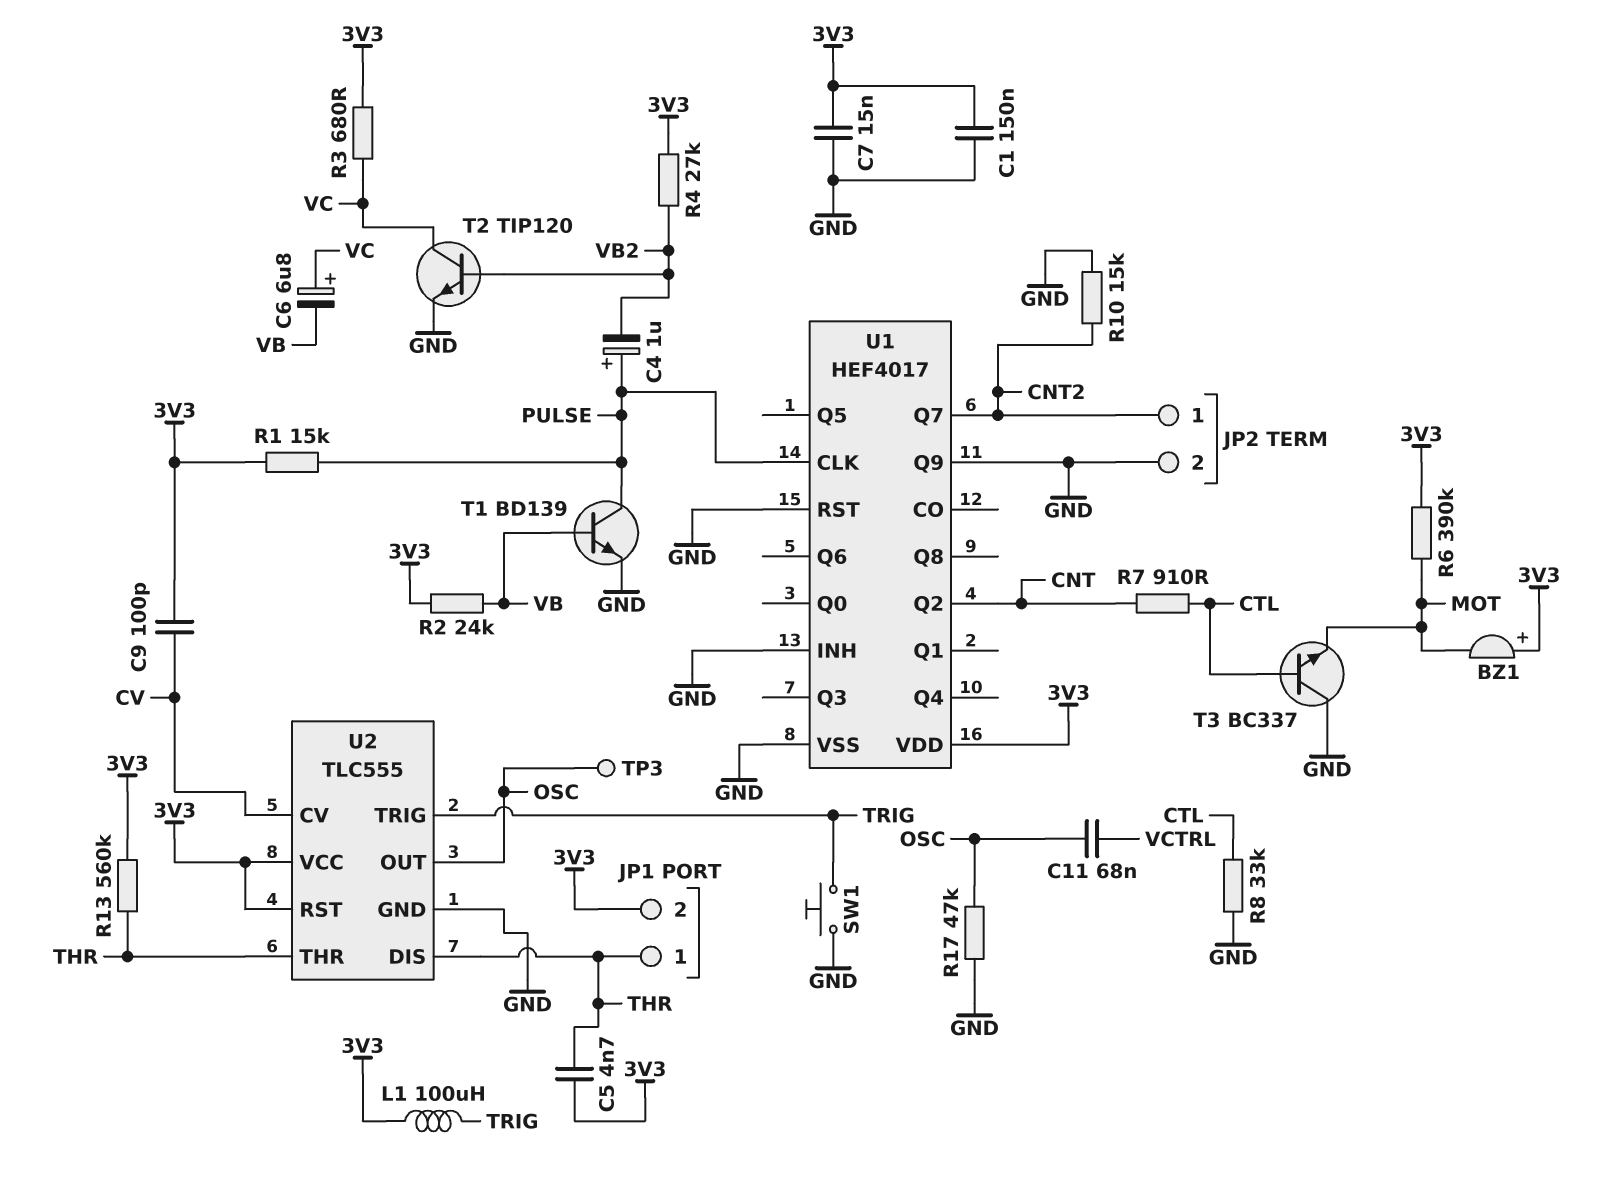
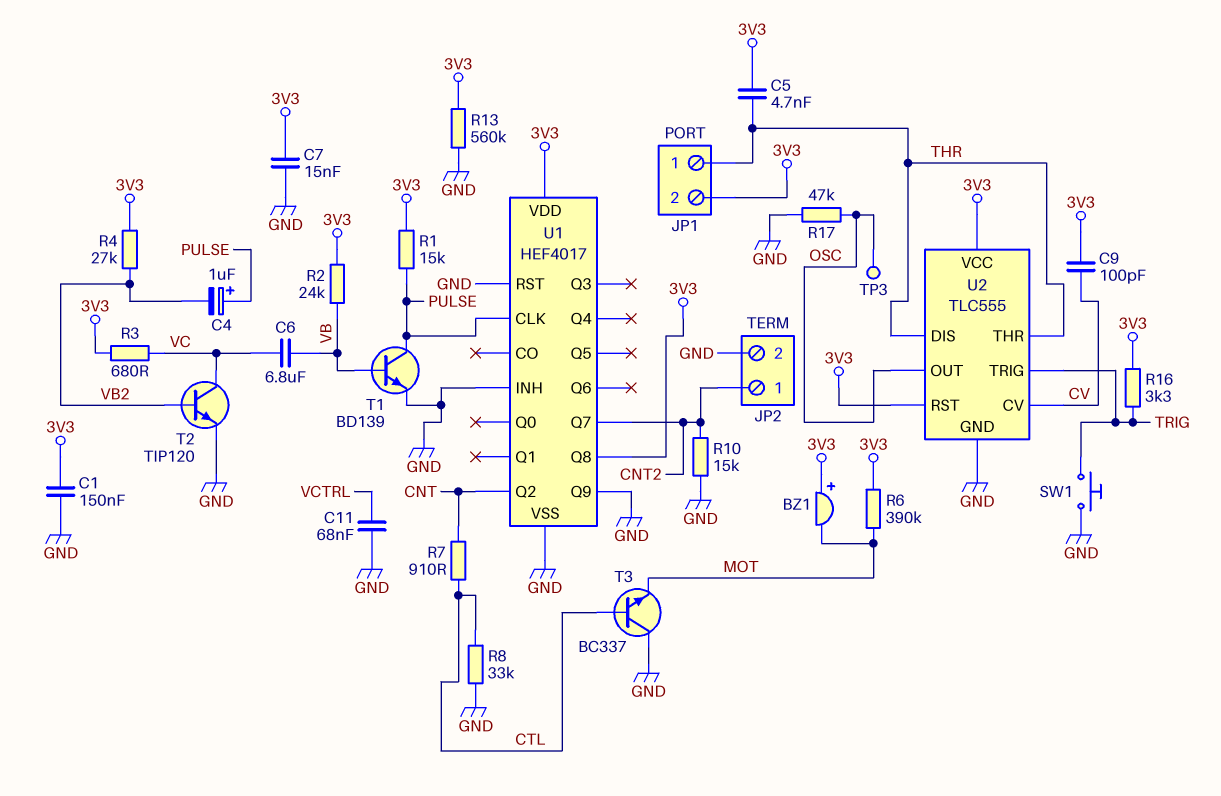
C6: 6.8uF (plus VC, minus VB) -> 6.8uF (VB, VC)
C11: 68nF (OSC, VCTRL) -> 68nF (GND, VCTRL)
L1: 100uH (3V3, TRIG) -> none
R13: 560k (3V3, THR) -> 560k (3V3, GND)
R16: none -> 3.3k (3V3, TRIG)
U1 pin Q8: none -> 3V3

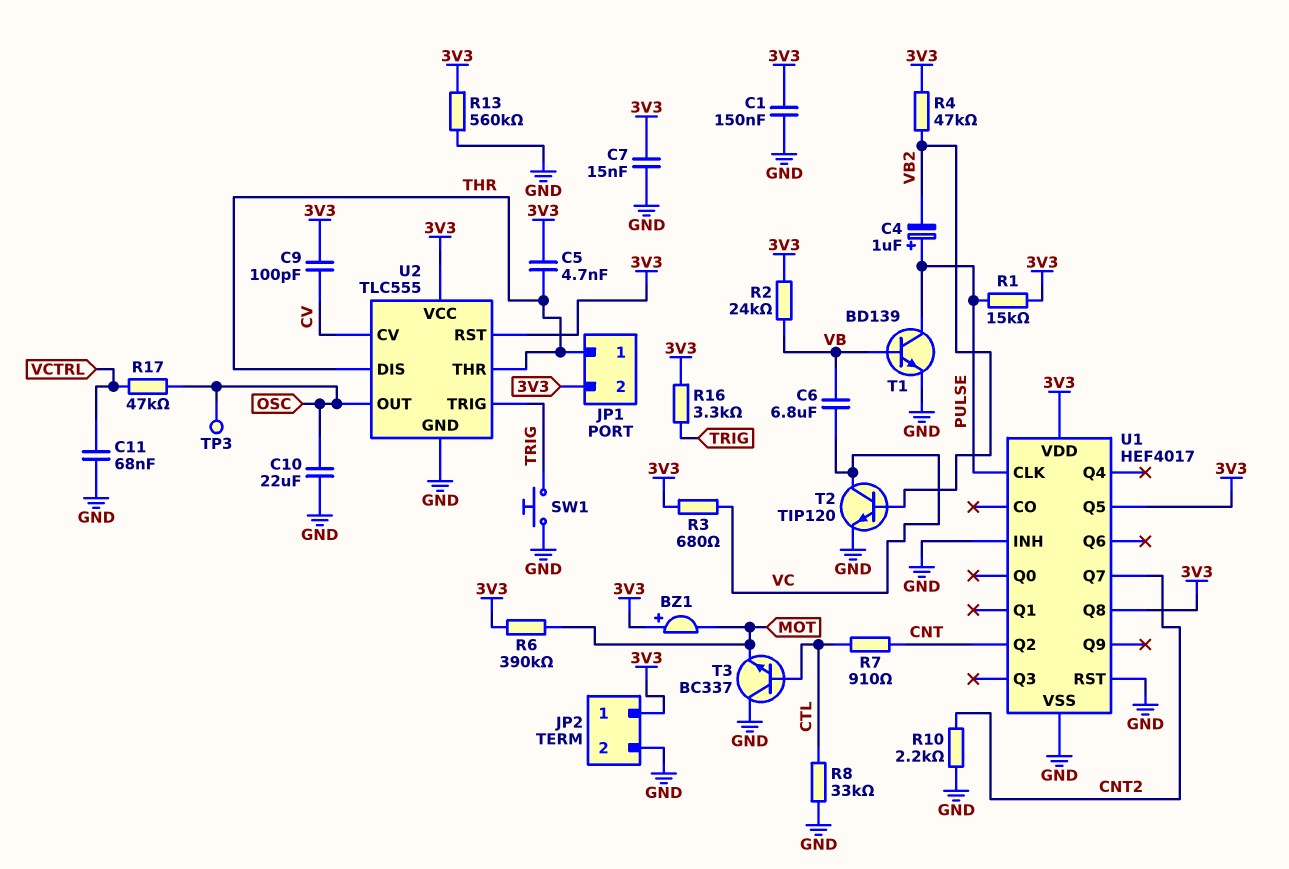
C10: none -> 22uF (GND, OSC)
JP2 pin 1: CNT2 -> 3V3
R4: 27k (3V3, VB2) -> 47k (3V3, VB2)
R10: 15k (CNT2, GND) -> 2.2k (CNT2, GND)
R17: 47k (GND, OSC) -> 47k (OSC, VCTRL)
U1 pin Q5: none -> 3V3
U1 pin Q9: GND -> none

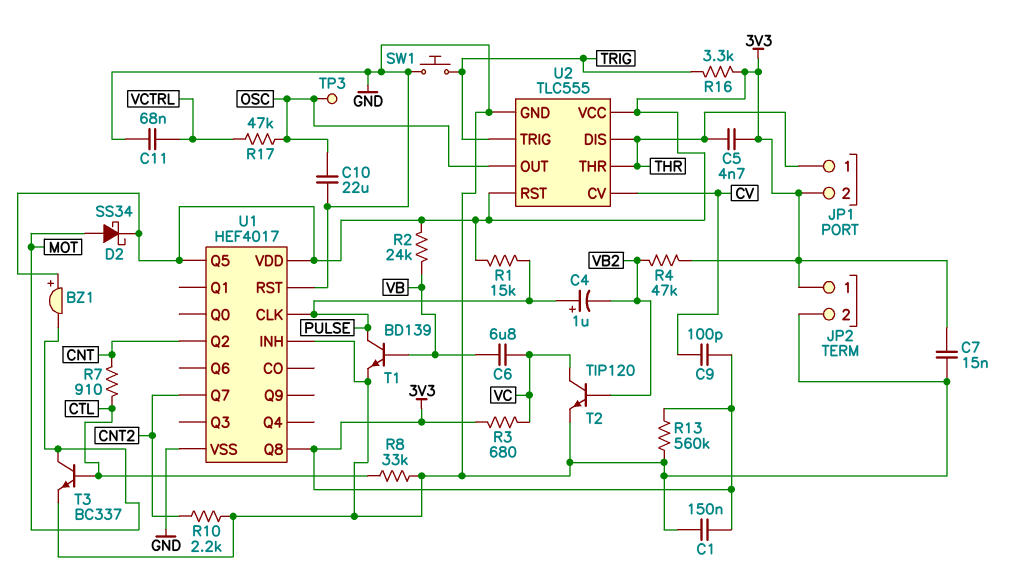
D2: none -> schottky SS34 (A MOT, K 3V3)
R6: 390k (3V3, MOT) -> none
T3: NPN BC337 (B CTL, C GND, E MOT) -> NPN BC337 (B CTL, C MOT, E GND)

